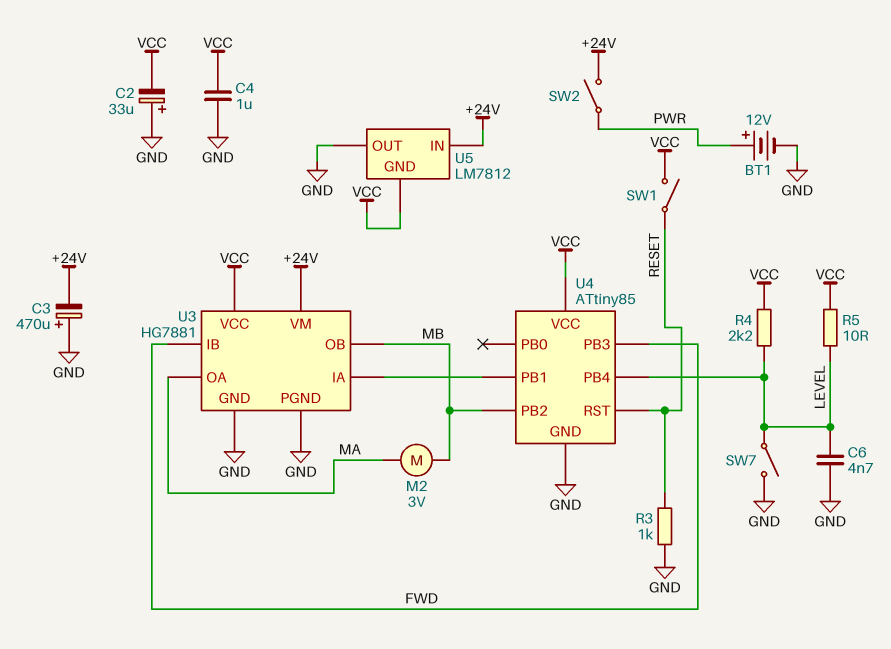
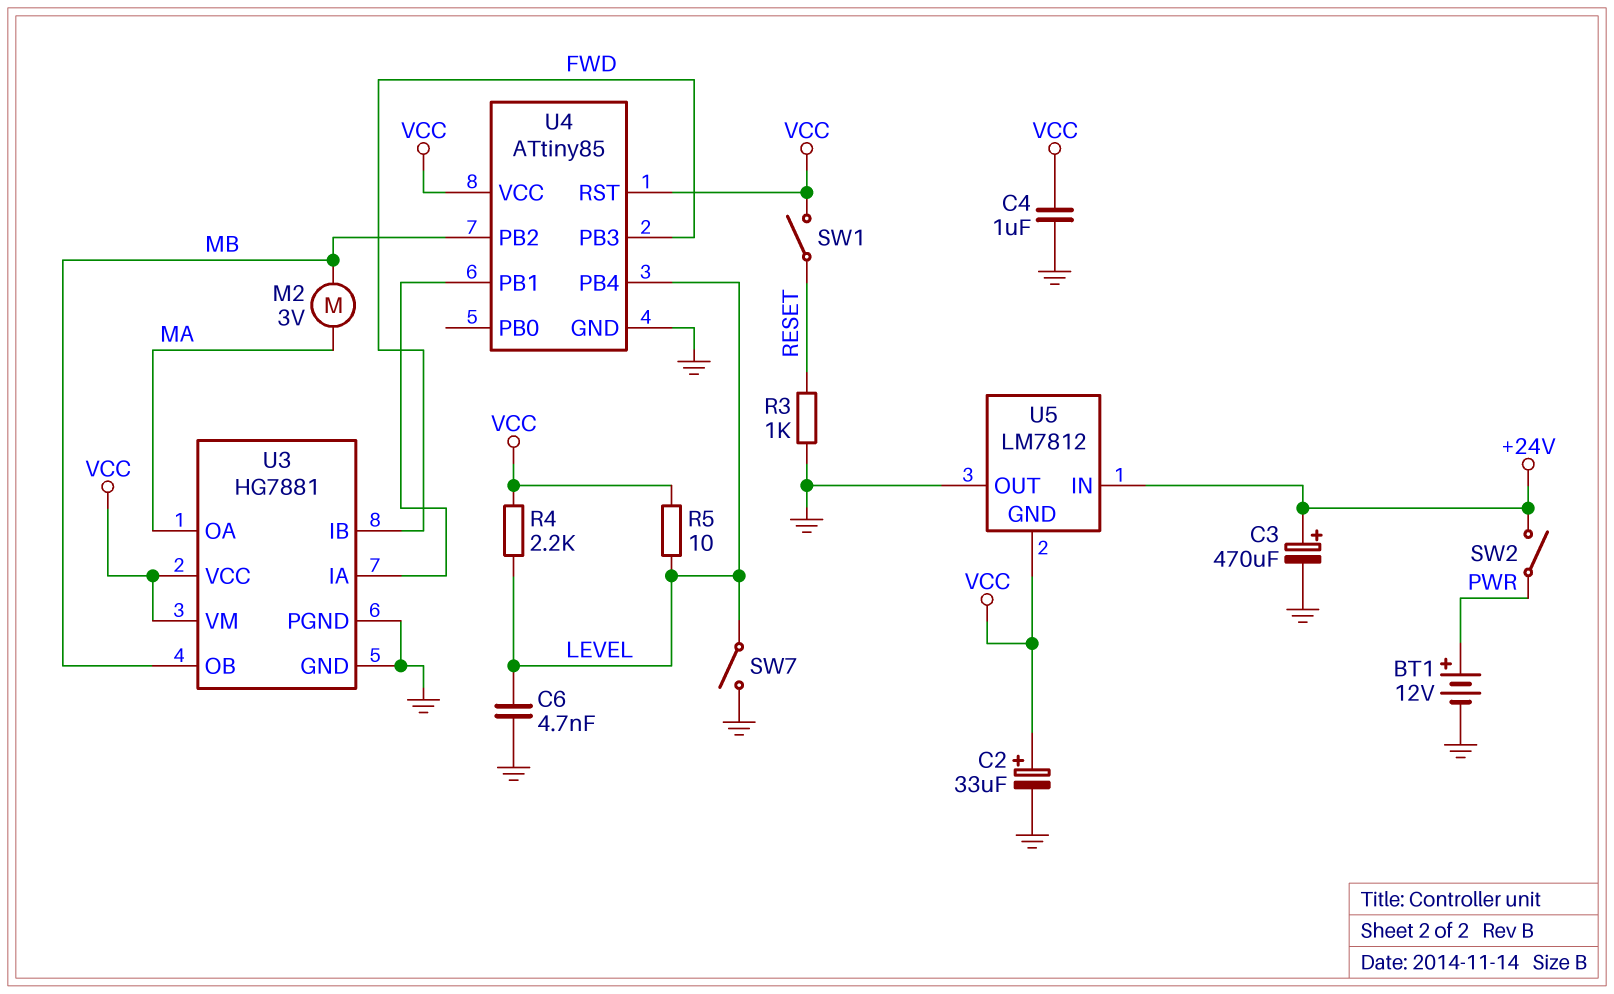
C2: 33uF (plus GND, minus VCC) -> 33uF (plus VCC, minus GND)
C3: 470uF (plus GND, minus +24V) -> 470uF (plus +24V, minus GND)
U3 pin VM: +24V -> VCC
U4 pin RST: RESET -> VCC

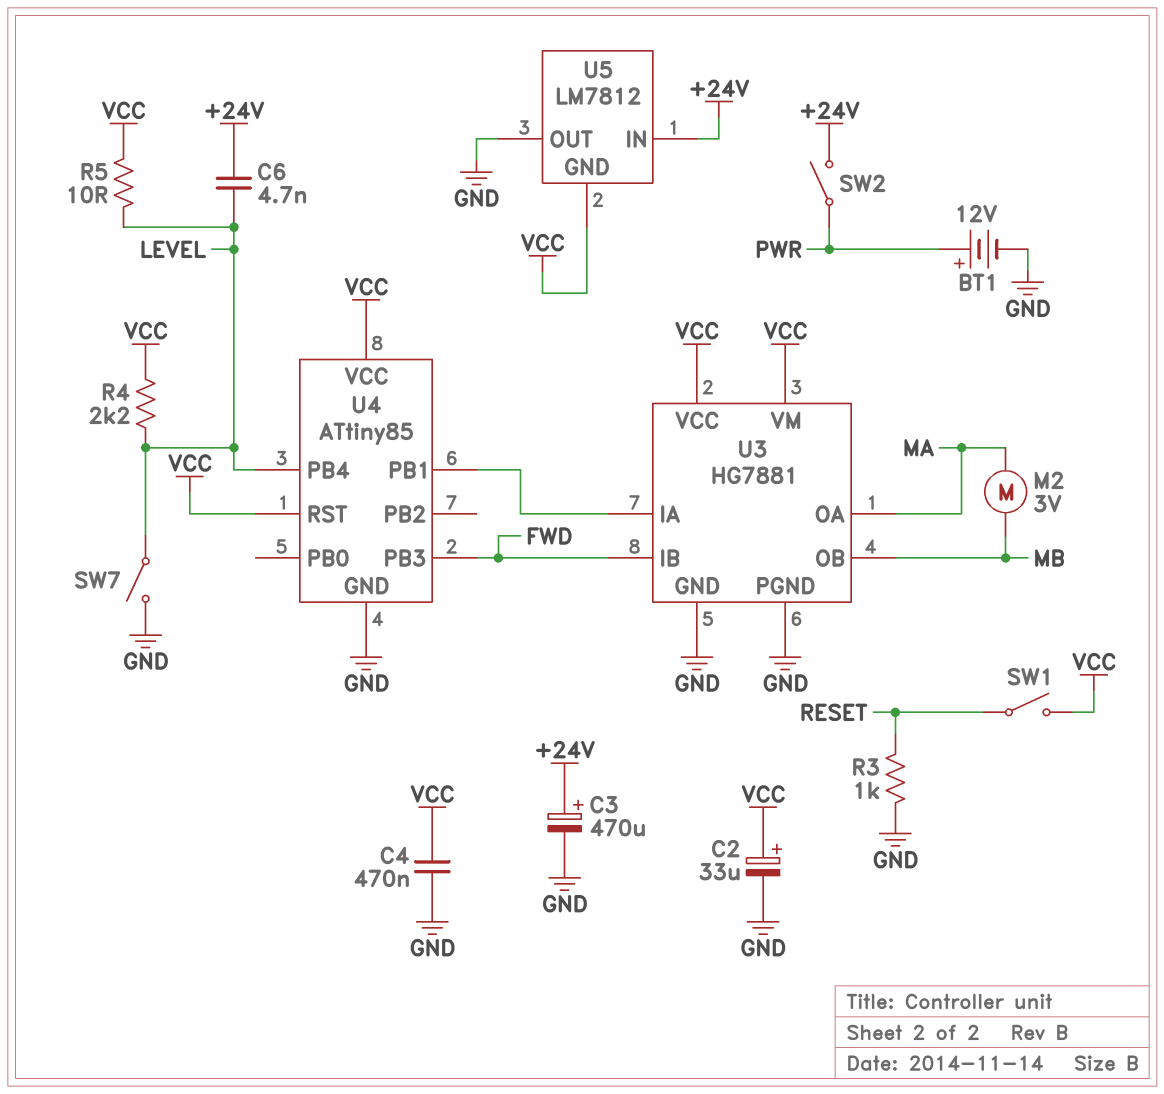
C4: 1uF (GND, VCC) -> 470nF (GND, VCC)
C6: 4.7nF (GND, LEVEL) -> 4.7nF (+24V, LEVEL)
U4 pin PB2: MB -> none

